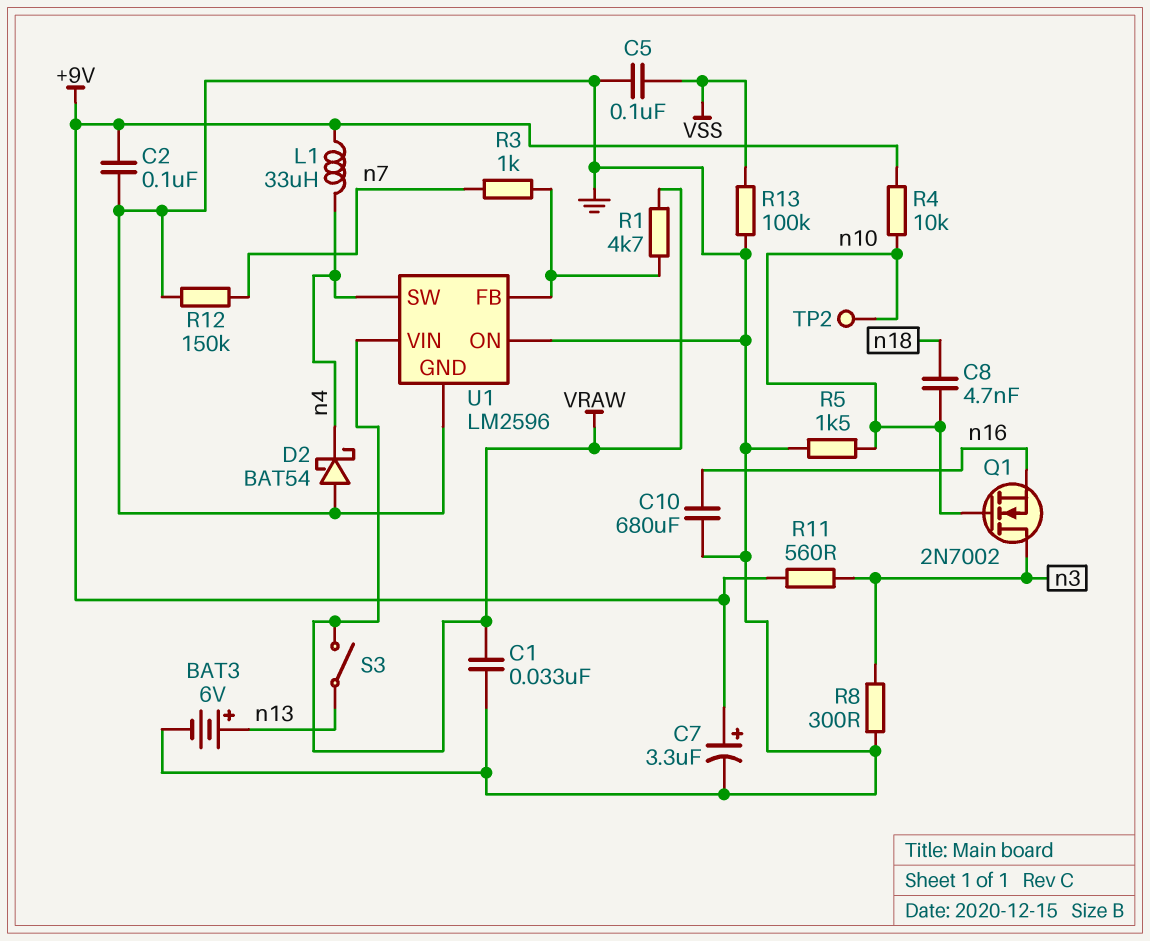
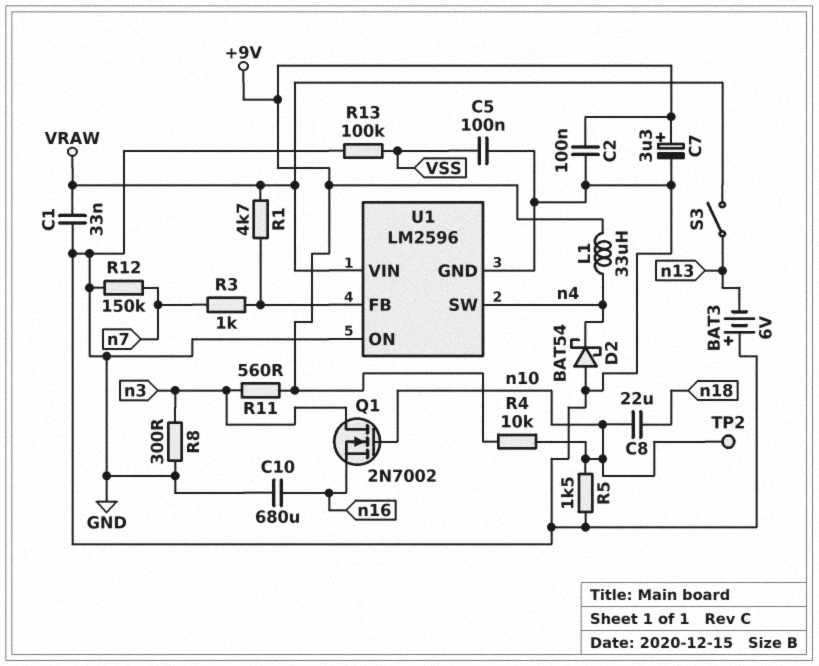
BAT3: 6V (plus n13, minus GND) -> 6V (plus GND, minus n13)
C8: 4.7nF (n10, n18) -> 22uF (n10, n18)

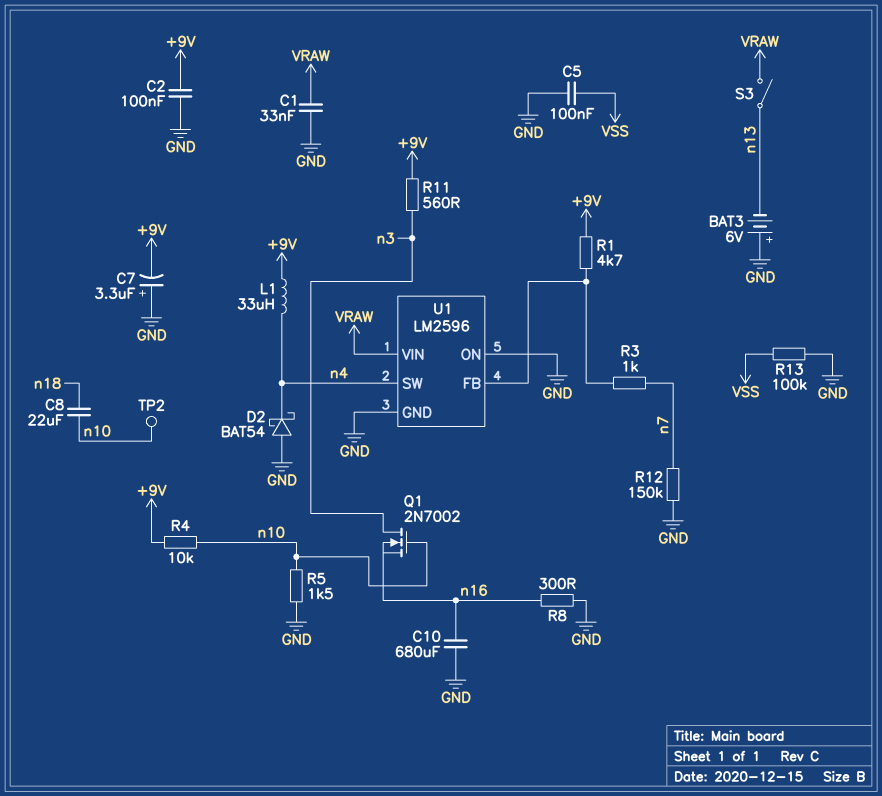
C7: 3.3uF (plus +9V, minus GND) -> 3.3uF (plus GND, minus +9V)
R1: 4.7k (U1/FB, VRAW) -> 4.7k (+9V, U1/FB)
R8: 300 (GND, n3) -> 300 (GND, n16)

